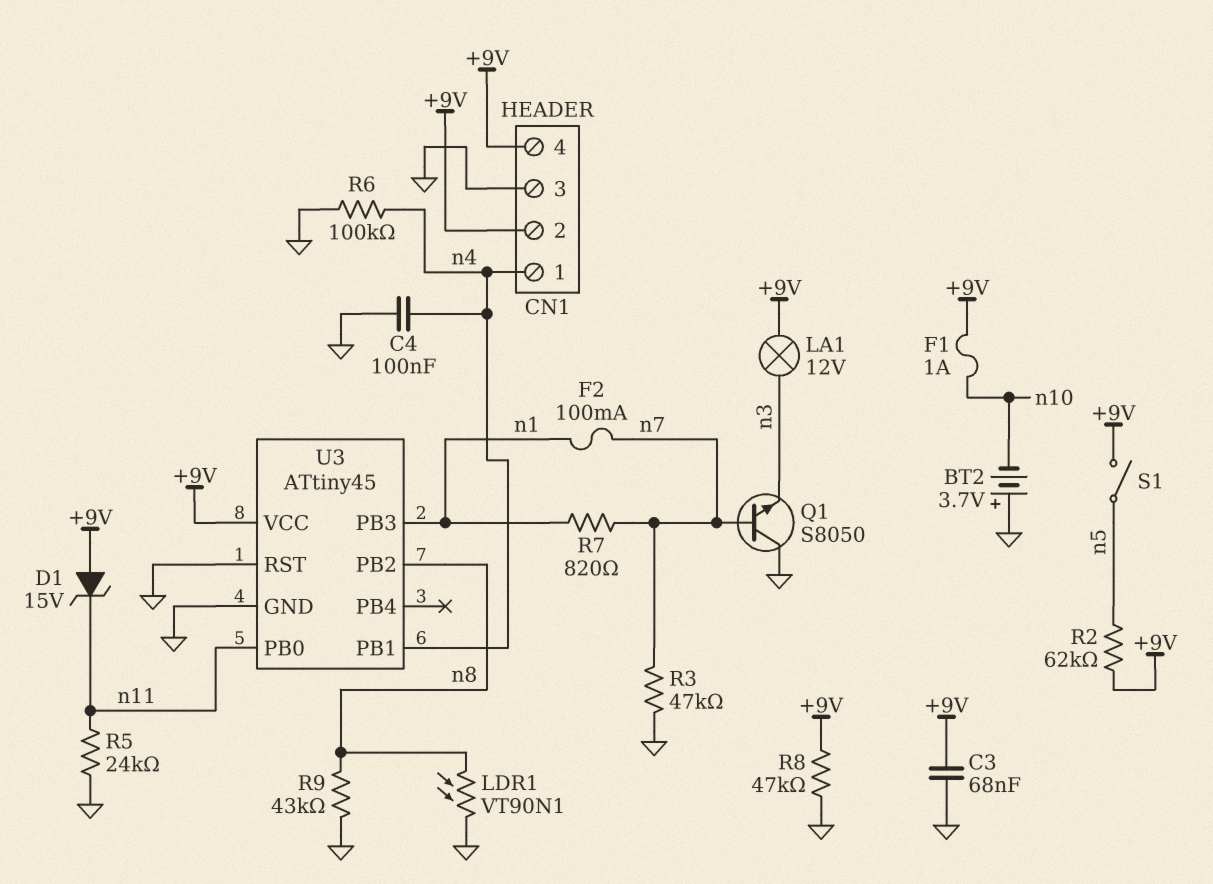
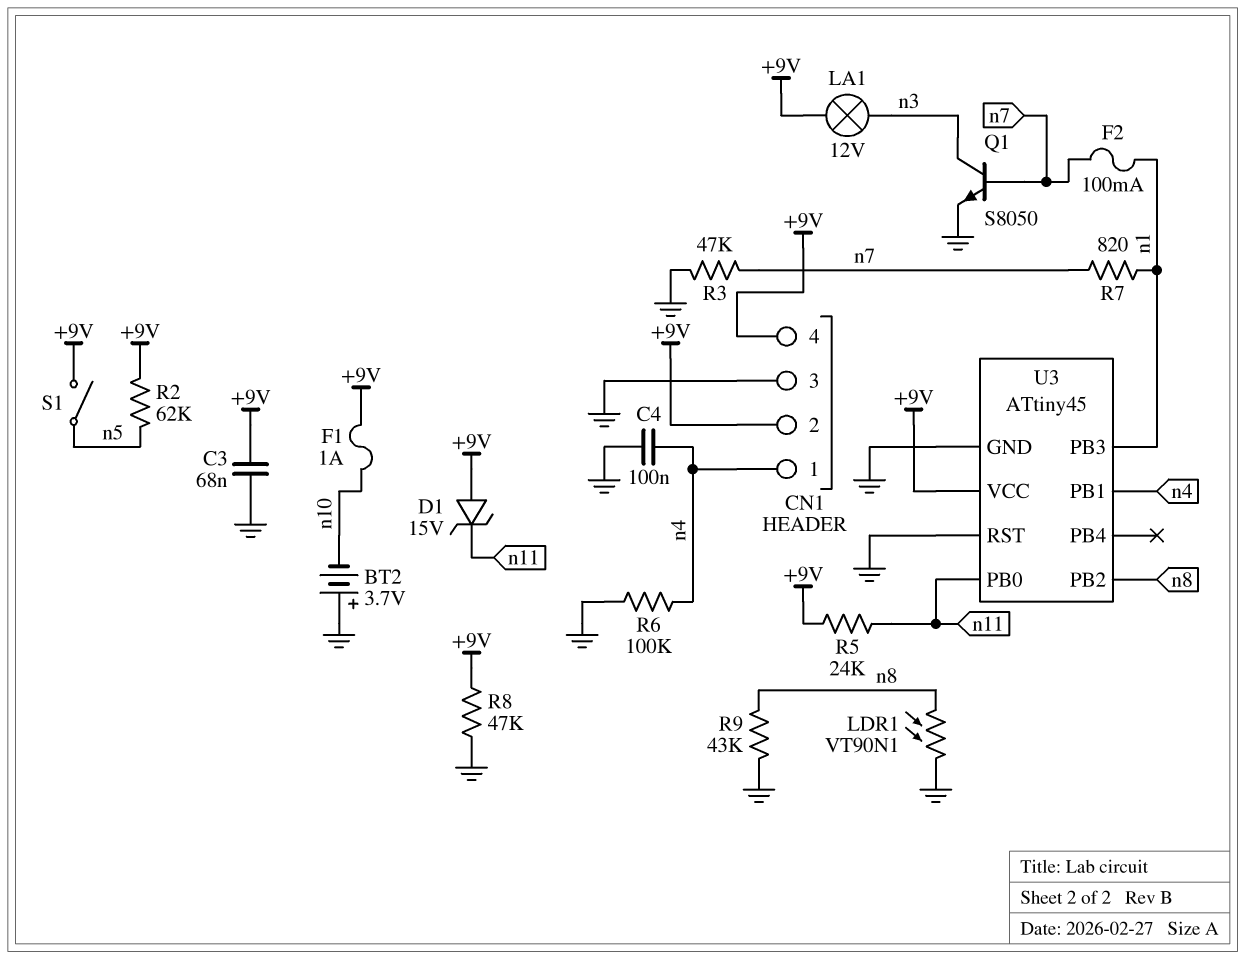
Q1: NPN S8050 (B n7, C GND, E n3) -> NPN S8050 (B n7, C n3, E GND)
R5: 24k (GND, n11) -> 24k (+9V, n11)

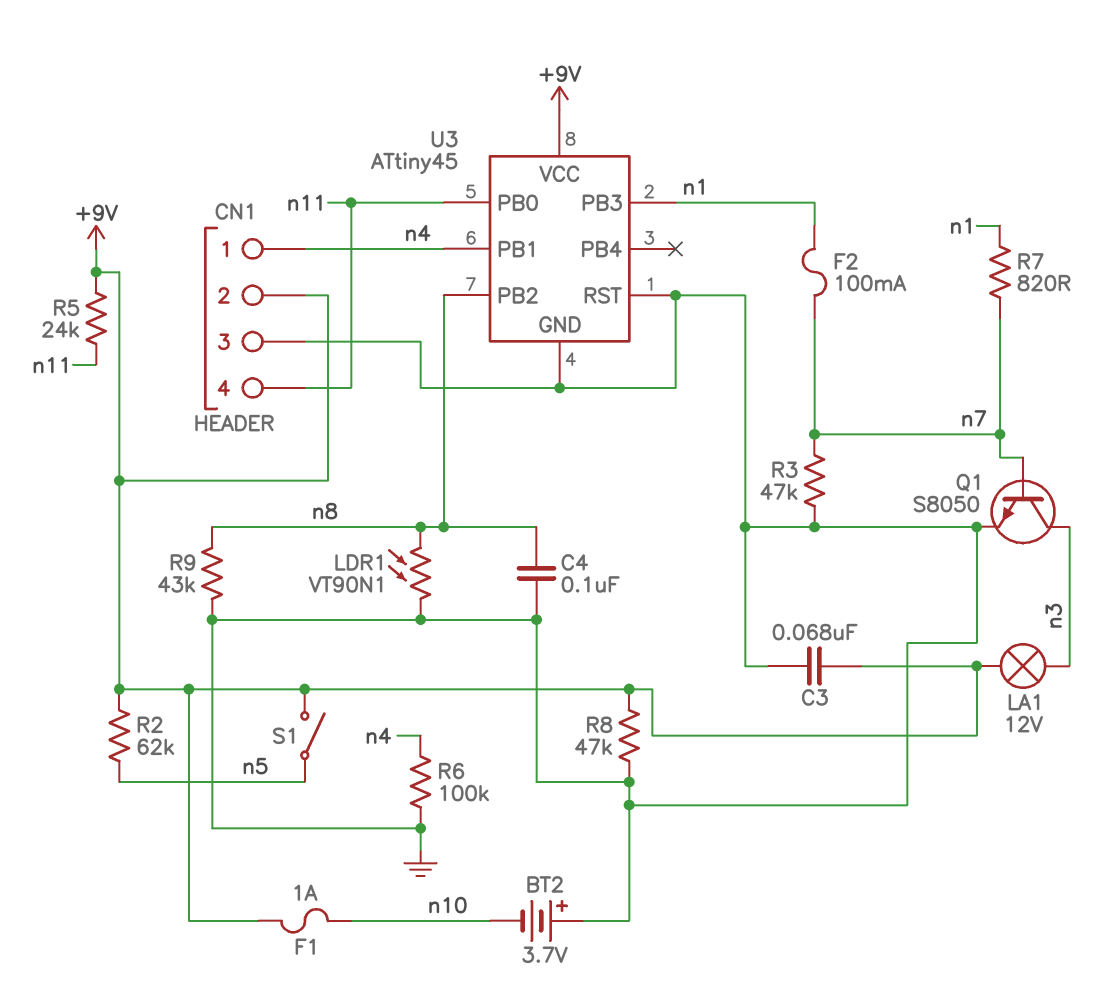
C4: 100nF (GND, n4) -> 100nF (GND, n8)
CN1 pin 4: +9V -> n11
D1: zener 15V (A +9V, K n11) -> none

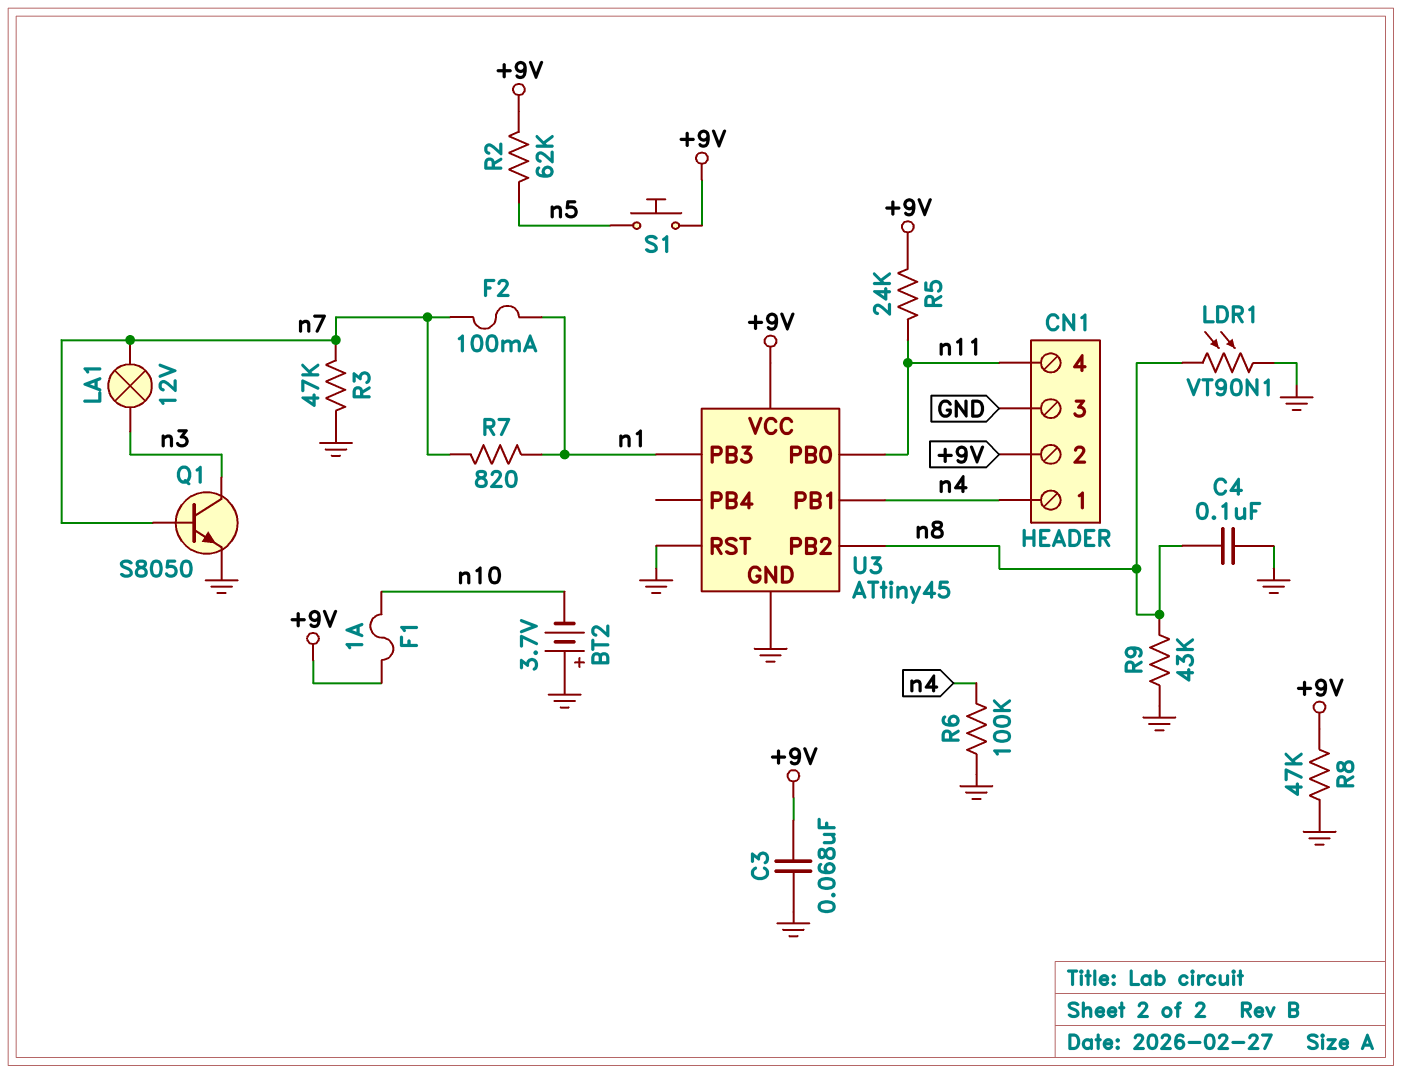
LA1: lamp 12V (+9V, n3) -> lamp 12V (n3, n7)
S1: switch (+9V, n5) -> button (+9V, n5)

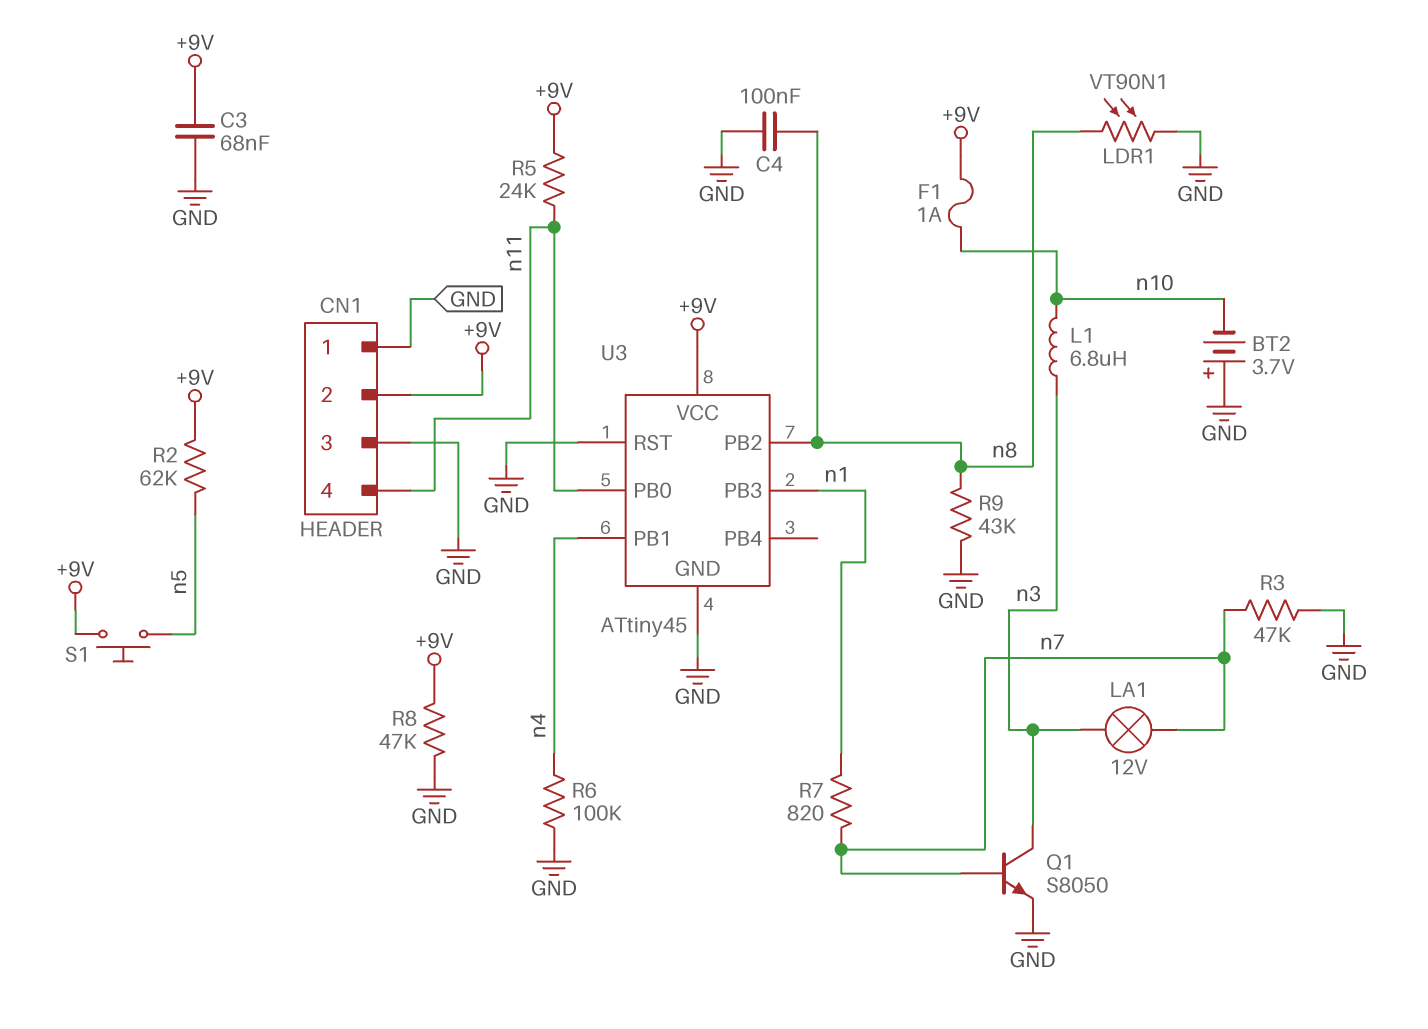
CN1 pin 1: n4 -> GND
F2: 100mA (n1, n7) -> none
L1: none -> 6.8uH (n3, n10)

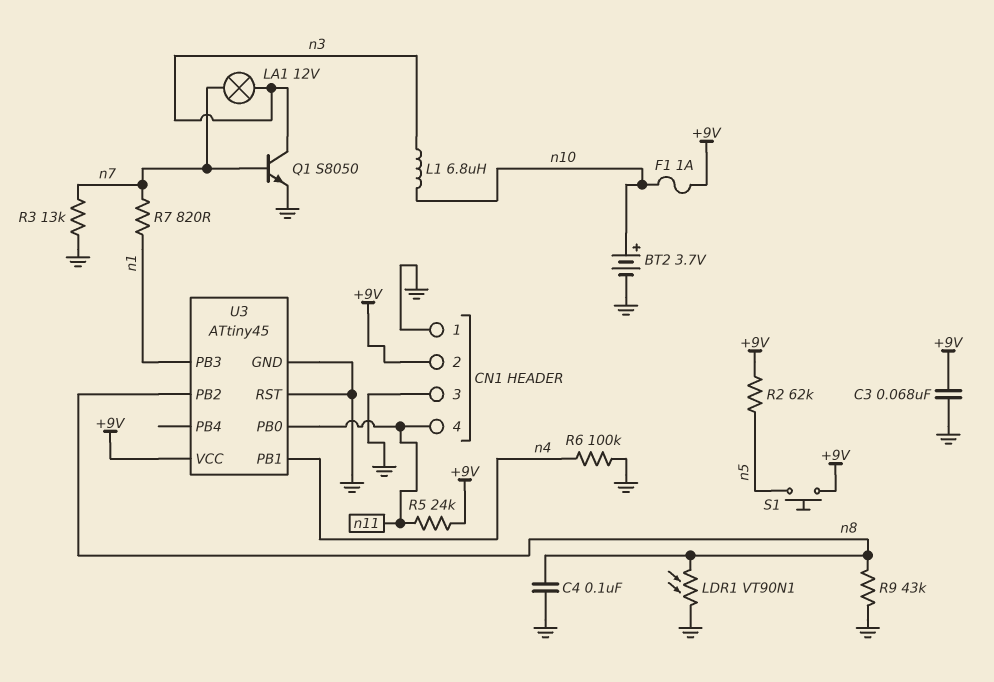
BT2: 3.7V (plus GND, minus n10) -> 3.7V (plus n10, minus GND)
R3: 47k (GND, n7) -> 13k (GND, n7)
R8: 47k (+9V, GND) -> none

